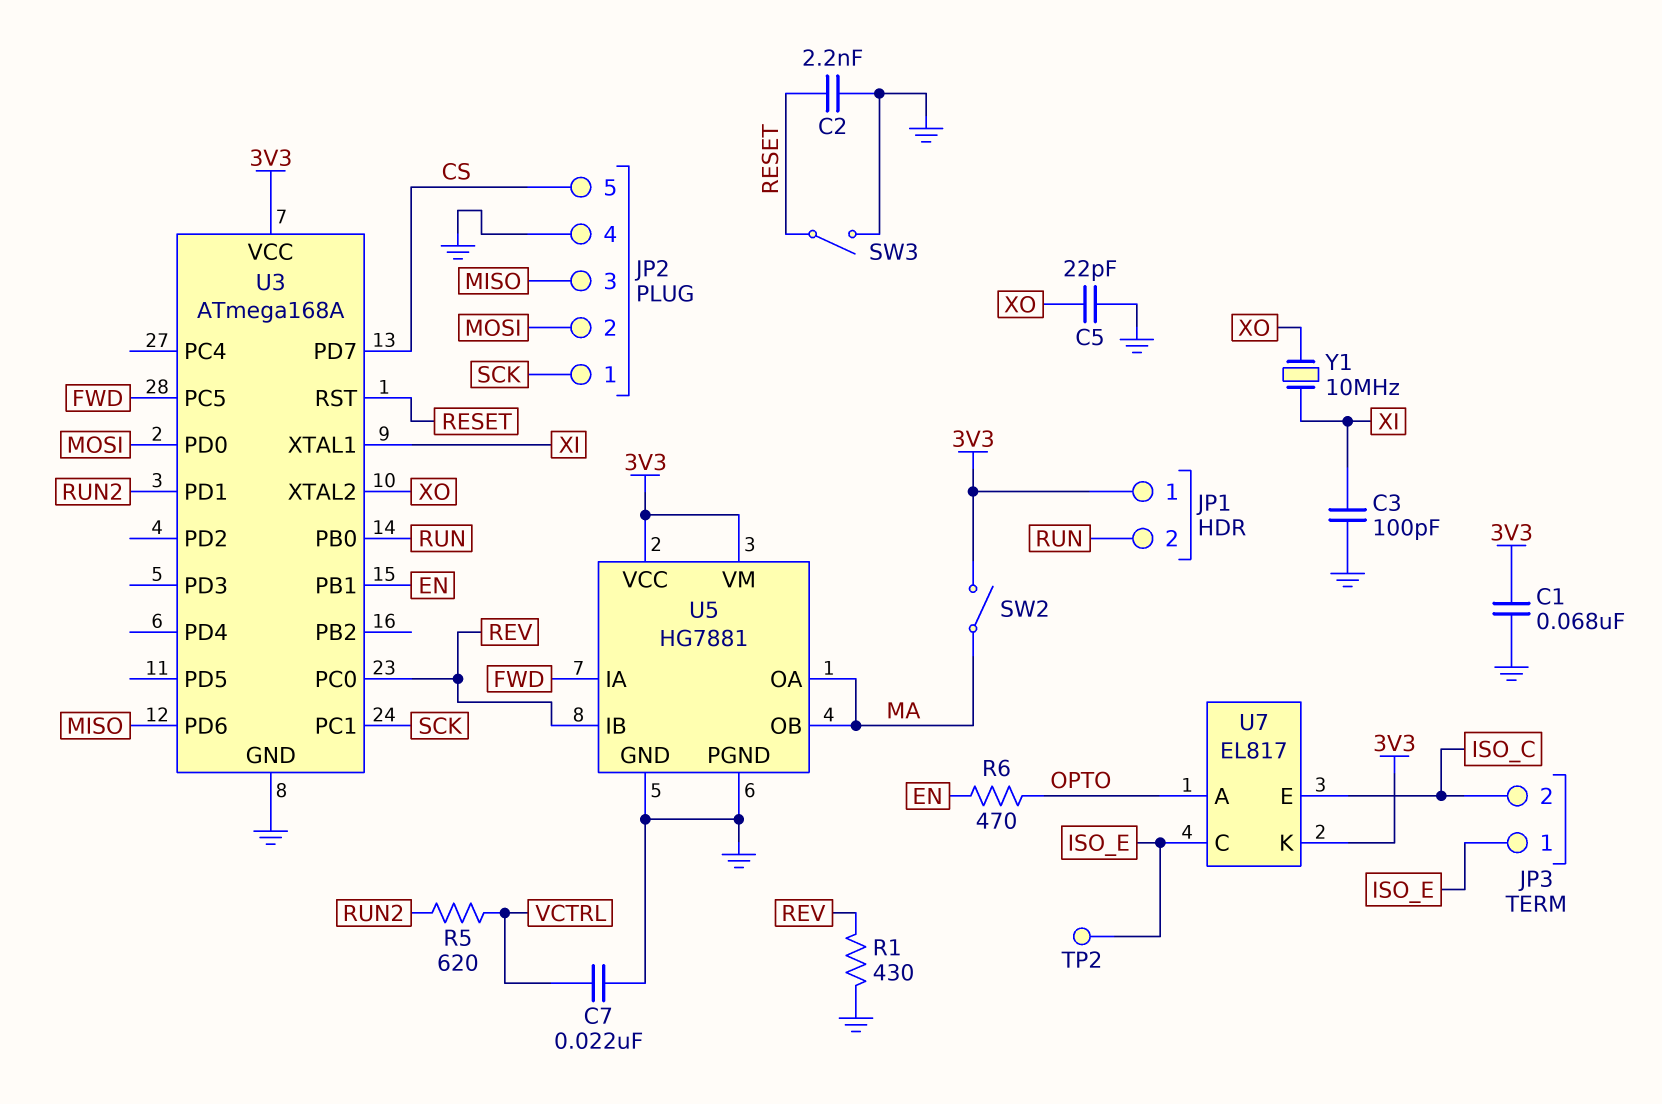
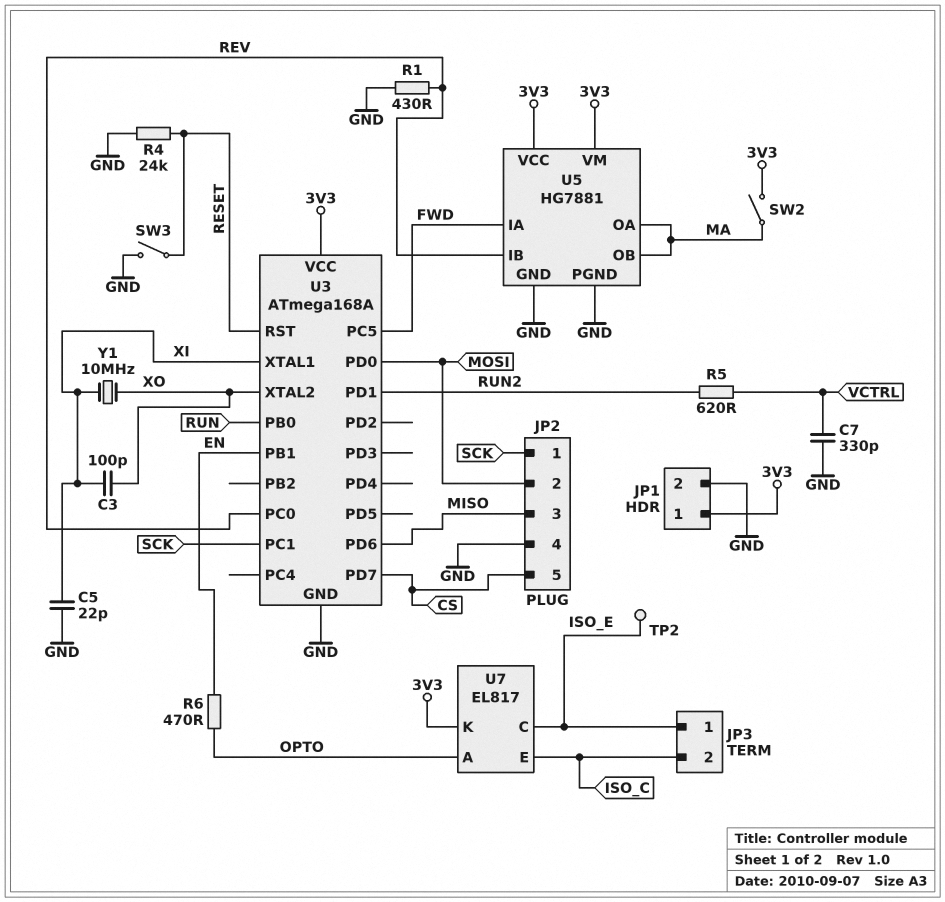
C1: 68nF (3V3, GND) -> none
C2: 2.2nF (GND, RESET) -> none
C3: 100pF (GND, XI) -> 100pF (XI, XO)
C5: 22pF (GND, XO) -> 22pF (GND, XI)
C7: 22nF (GND, VCTRL) -> 330pF (GND, VCTRL)
JP1 pin 2: RUN -> GND
R4: none -> 24k (GND, RESET)

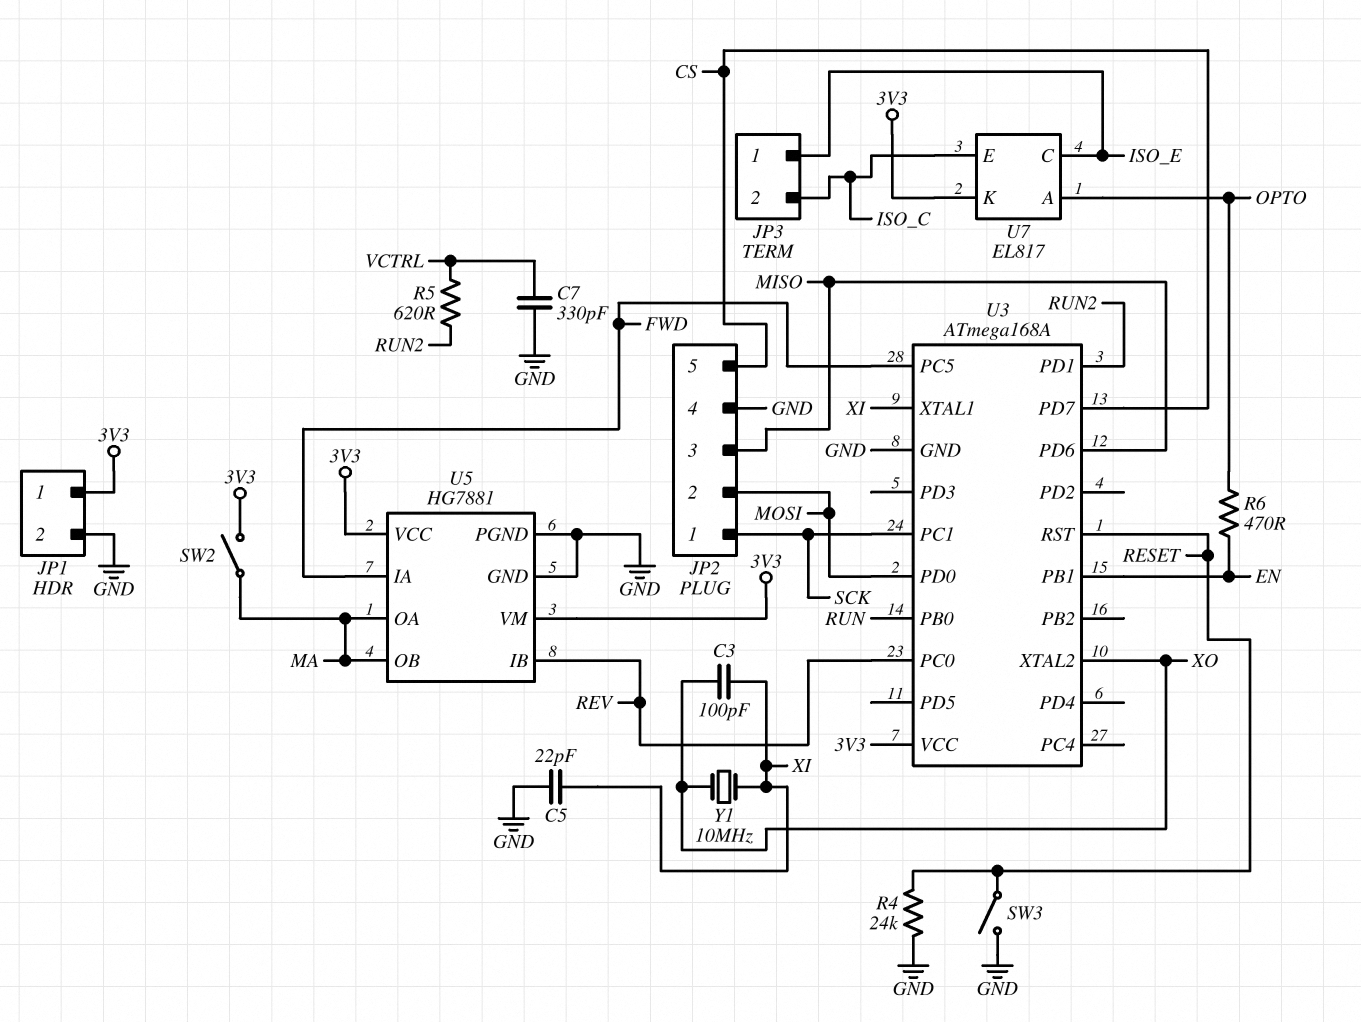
R1: 430 (GND, REV) -> none
TP2: test point (ISO_E) -> none

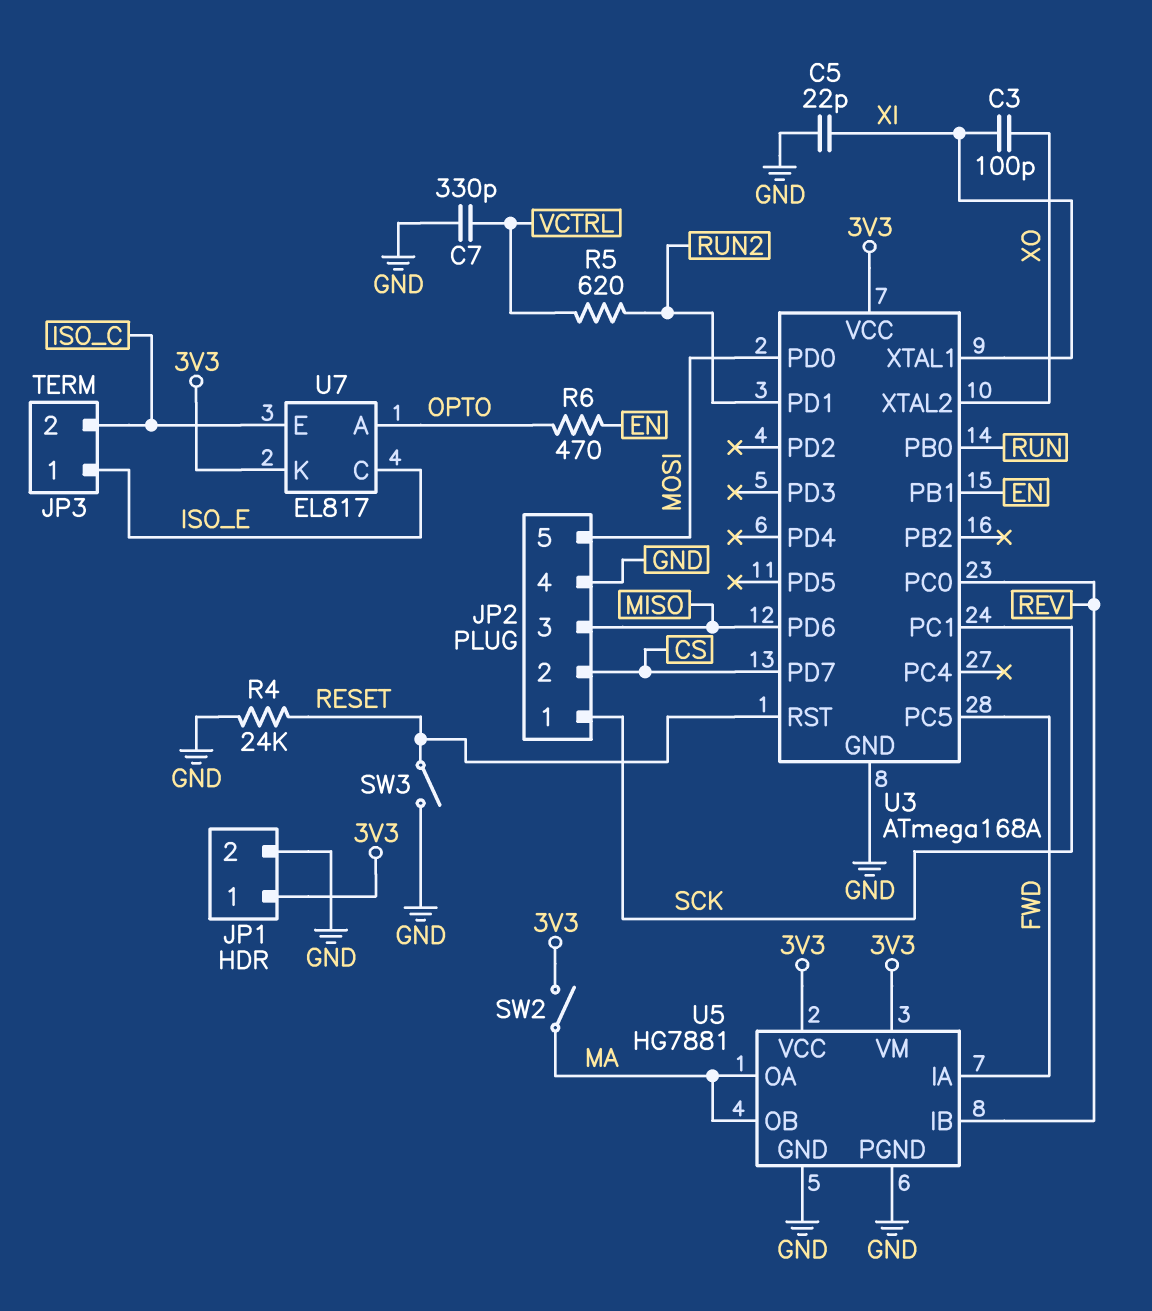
JP2 pin 2: MOSI -> CS
JP2 pin 5: CS -> MOSI
Y1: 10MHz (XI, XO) -> none

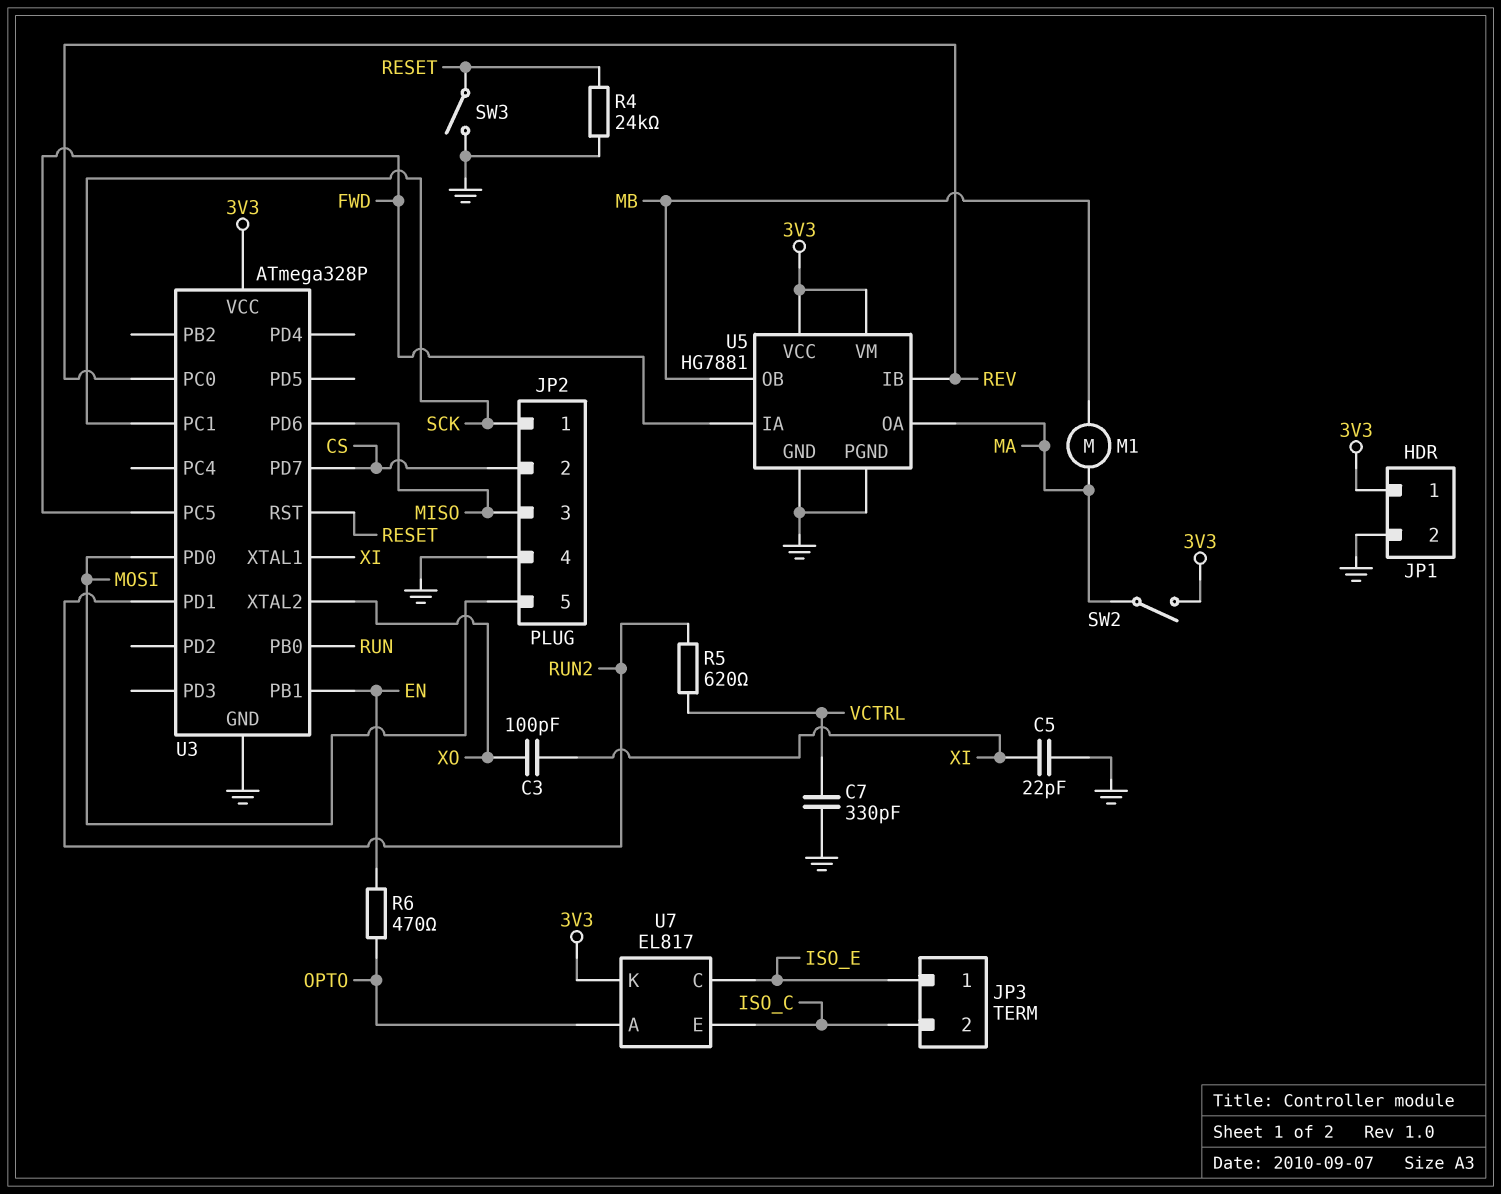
M1: none -> motor (MA, MB)
U3: ATmega168A -> ATmega328P
U5 pin OB: MA -> MB

